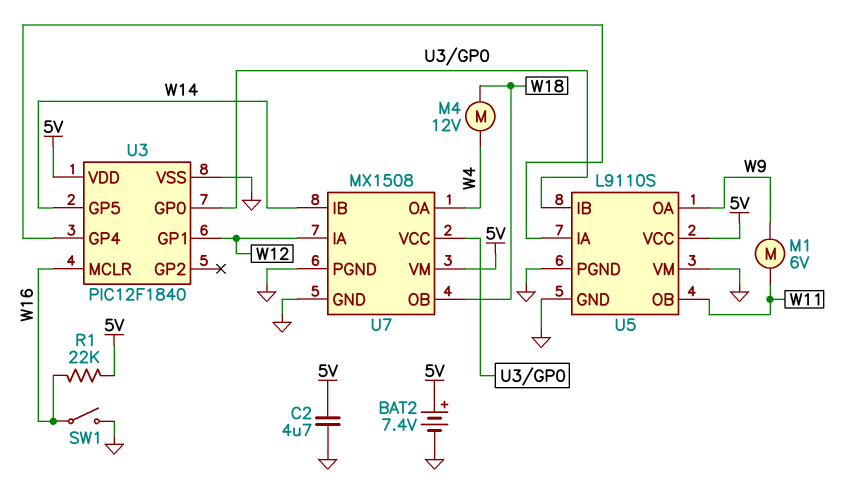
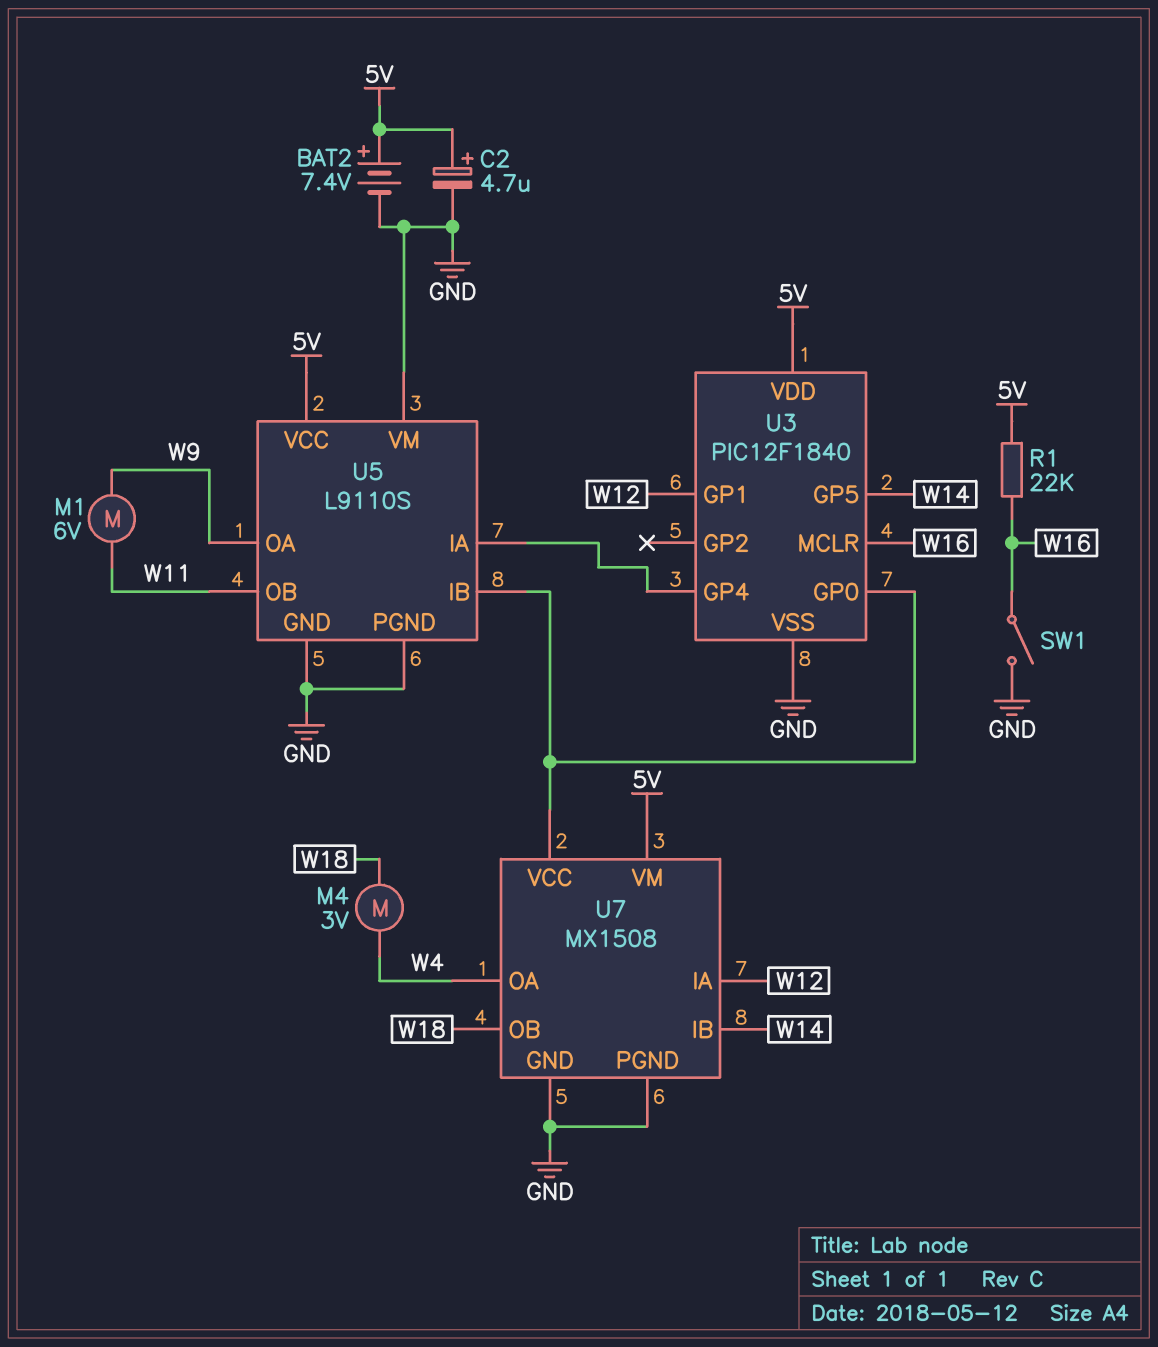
C2: 4.7uF (5V, GND) -> 4.7uF (plus 5V, minus GND)
M4: motor 12V (W4, W18) -> motor 3V (W4, W18)

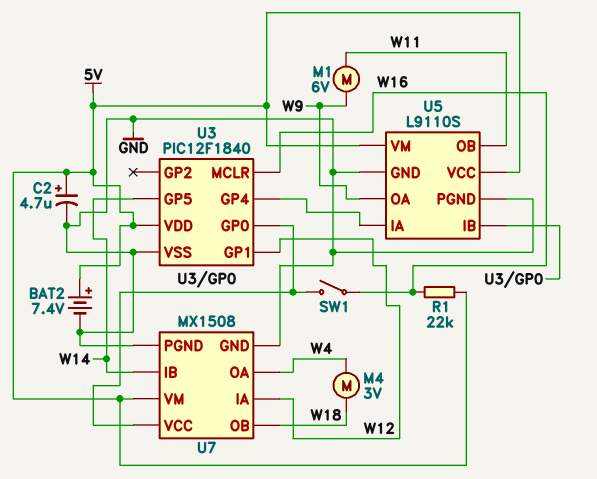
SW1: switch (GND, W16) -> switch (U3/GP0, W16)
U5 pin VM: GND -> 5V

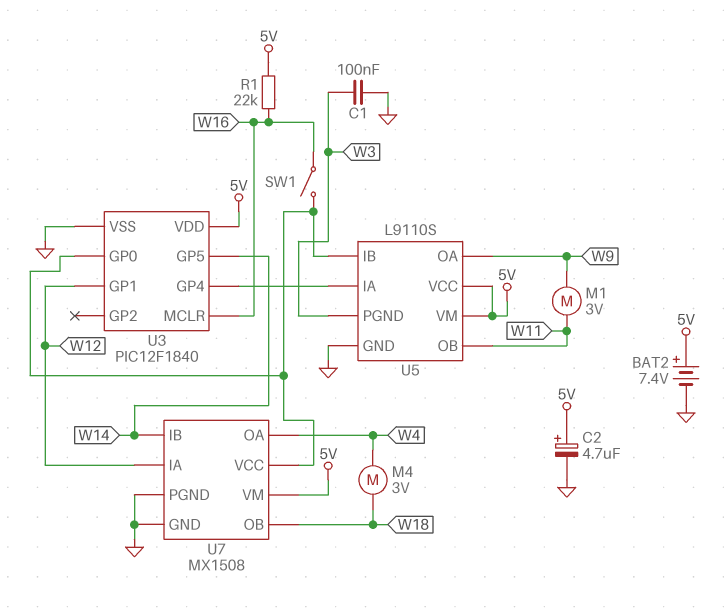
C1: none -> 100nF (GND, W3)
M1: motor 6V (W9, W11) -> motor 3V (W9, W11)
U5 pin PGND: GND -> W3

